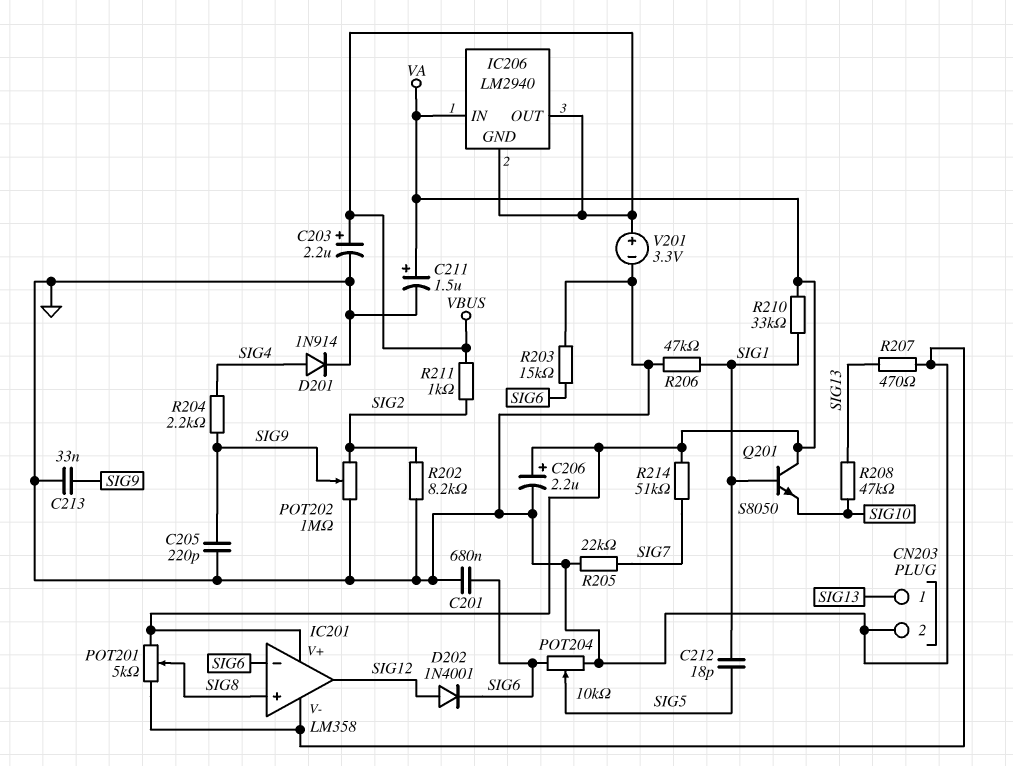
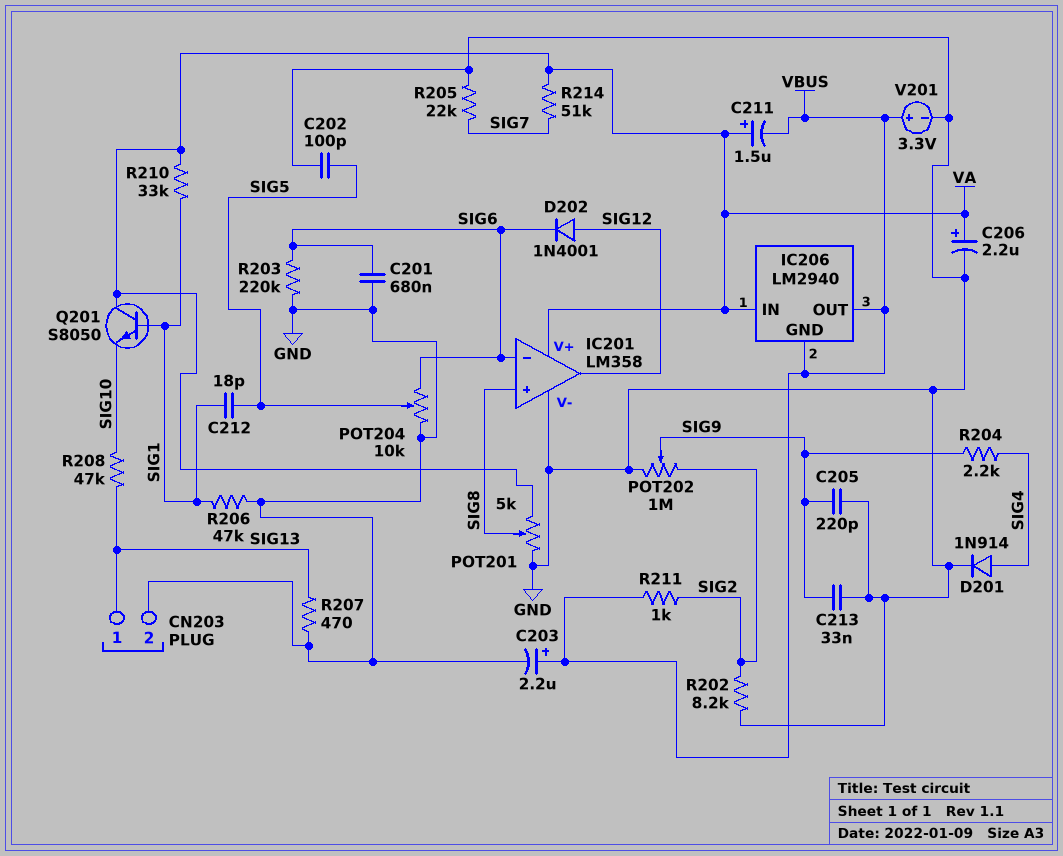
C202: none -> 100pF (GND, SIG5)
C211: 1.5uF (plus VA, minus GND) -> 1.5uF (plus VA, minus VBUS)
R203: 15k (GND, SIG6) -> 220k (GND, SIG6)

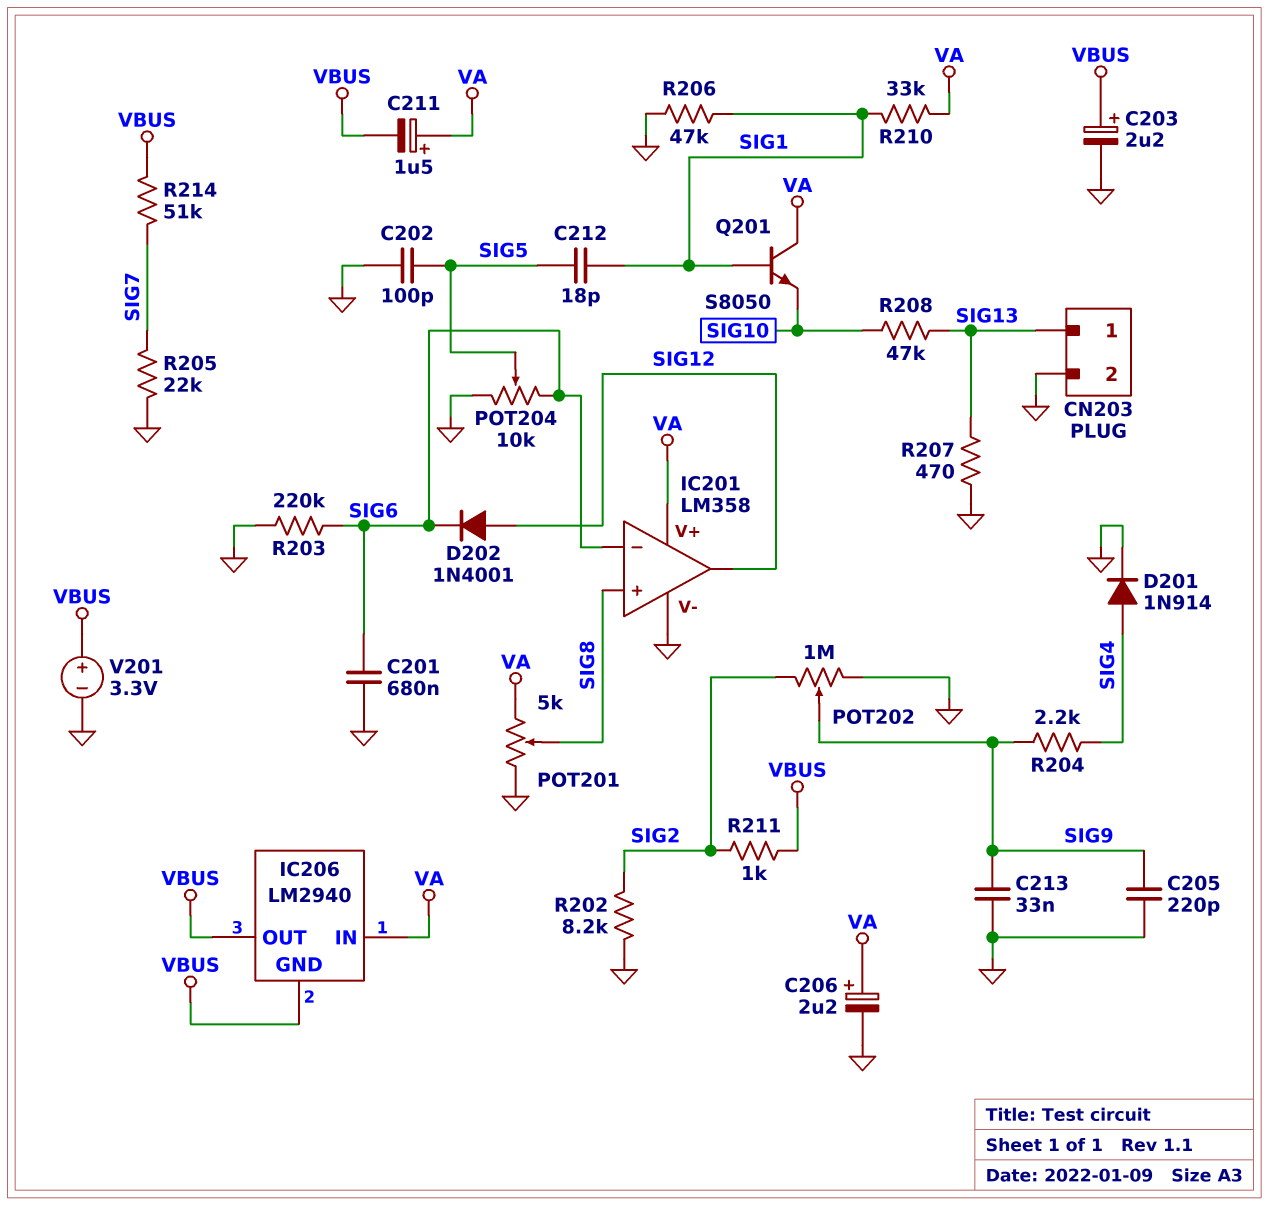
R214: 51k (SIG7, VA) -> 51k (SIG7, VBUS)

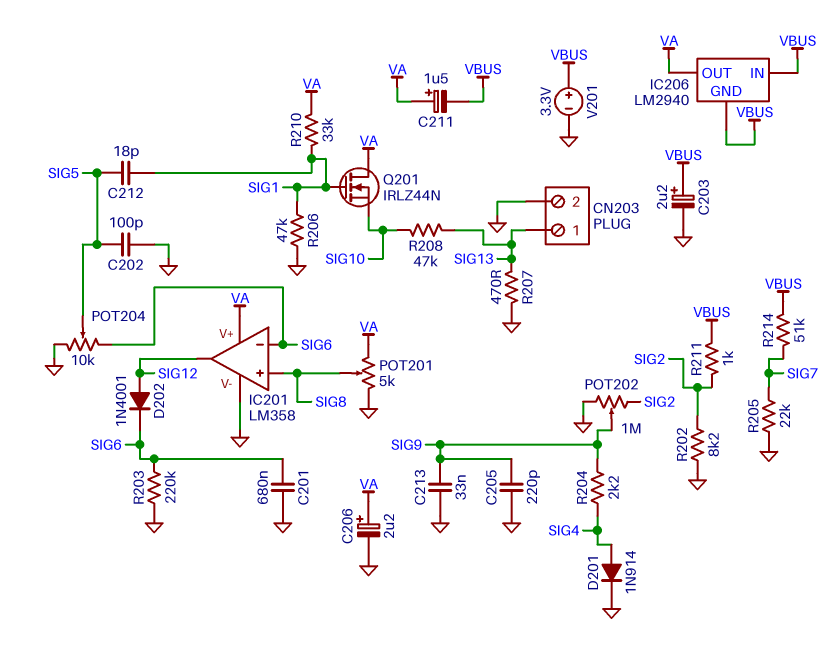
IC206 pin IN: VA -> VBUS
IC206 pin OUT: VBUS -> VA
Q201: NPN S8050 (B SIG1, C VA, E SIG10) -> NMOS IRLZ44N (G SIG1, D VA, S SIG10)

